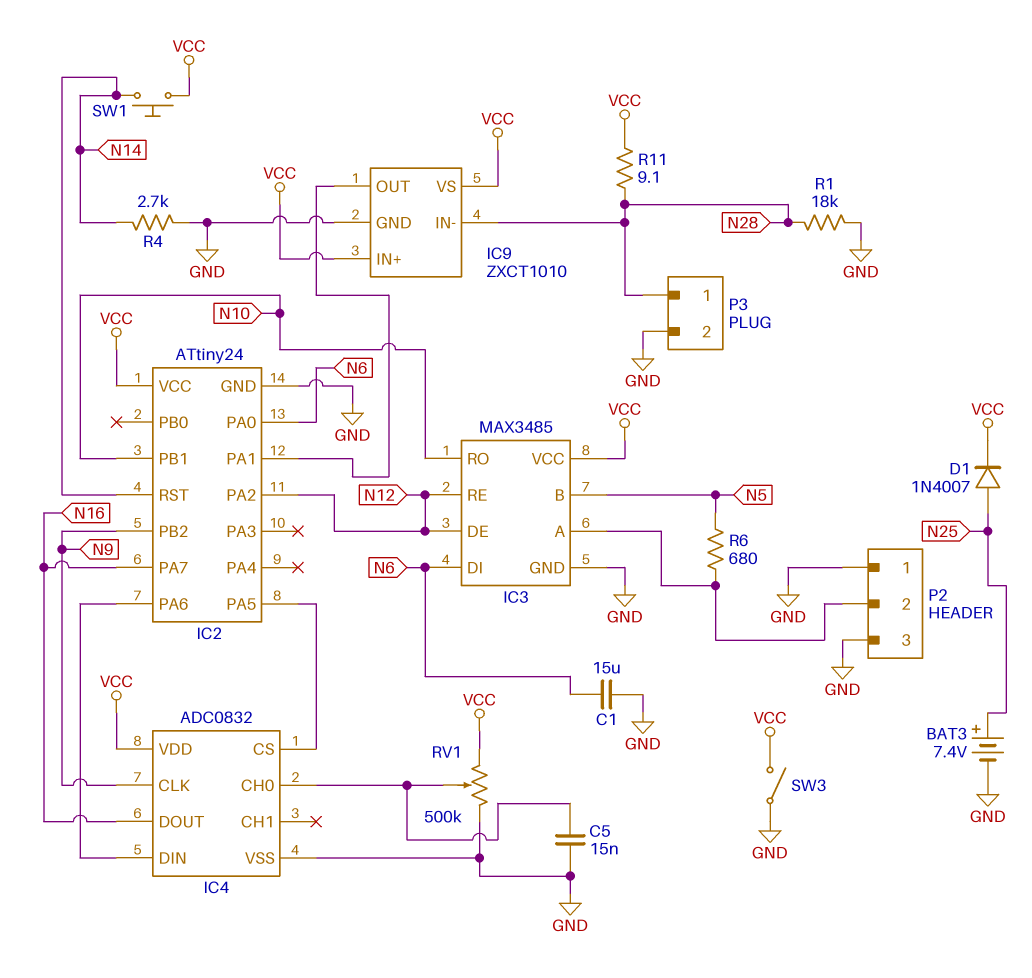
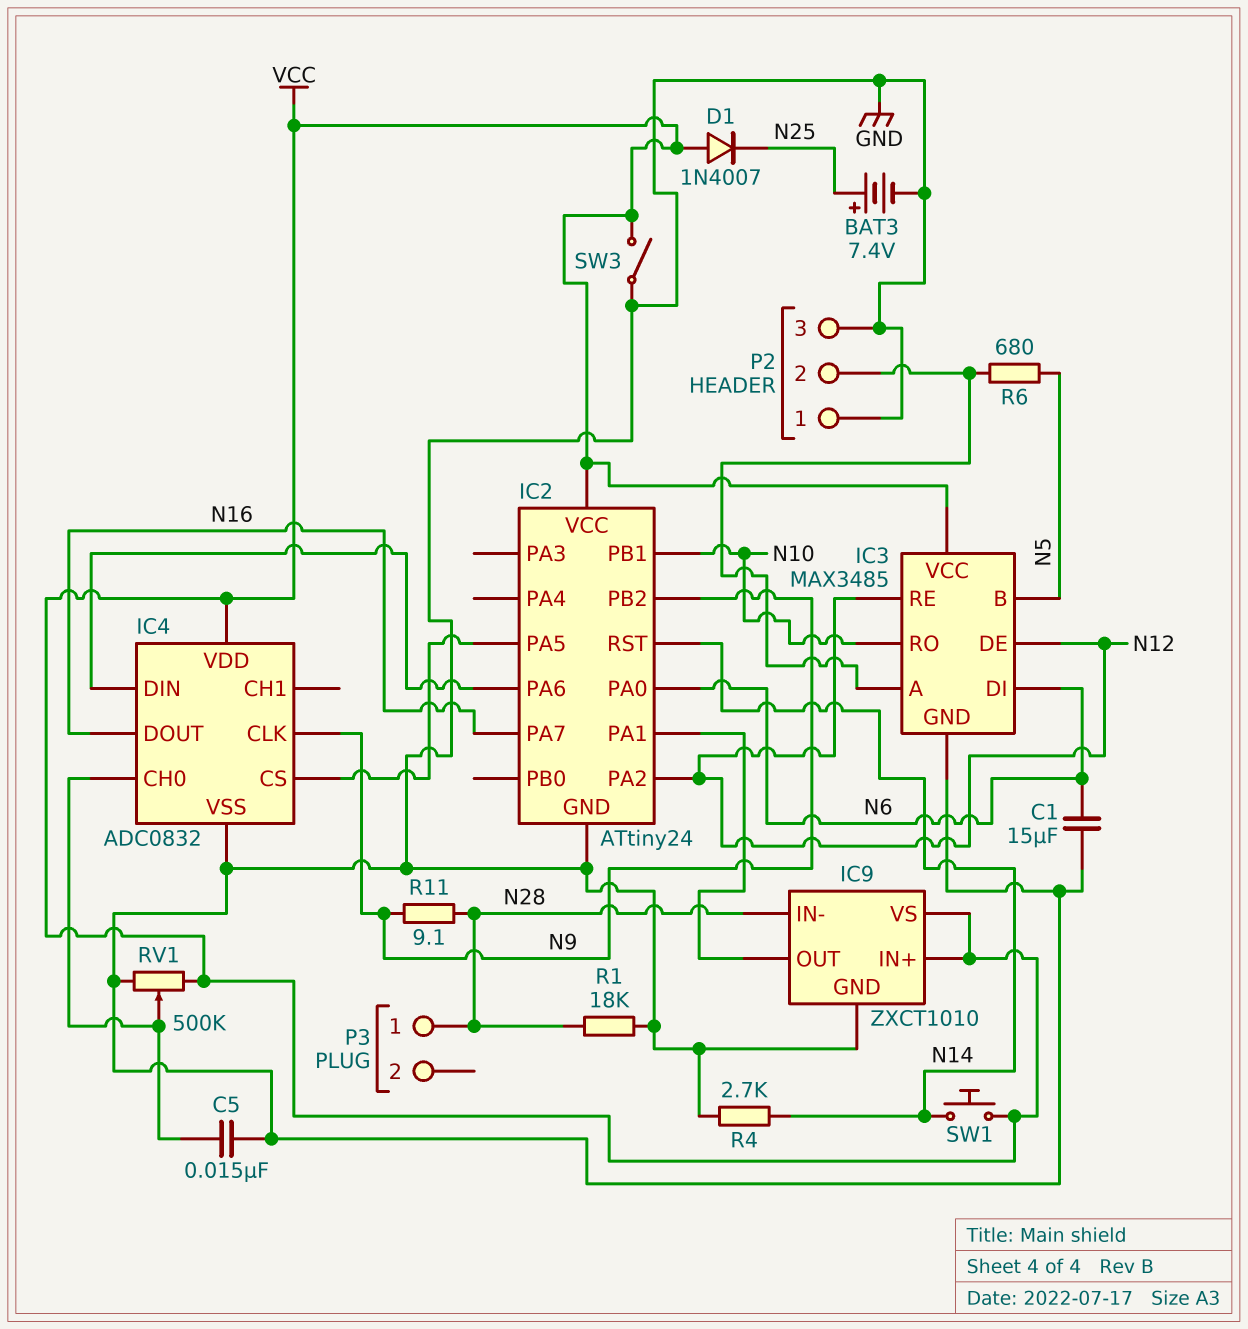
D1: diode 1N4007 (A N25, K VCC) -> diode 1N4007 (A VCC, K N25)
P3 pin 2: GND -> none
R11: 9.1 (N28, VCC) -> 9.1 (N9, N28)

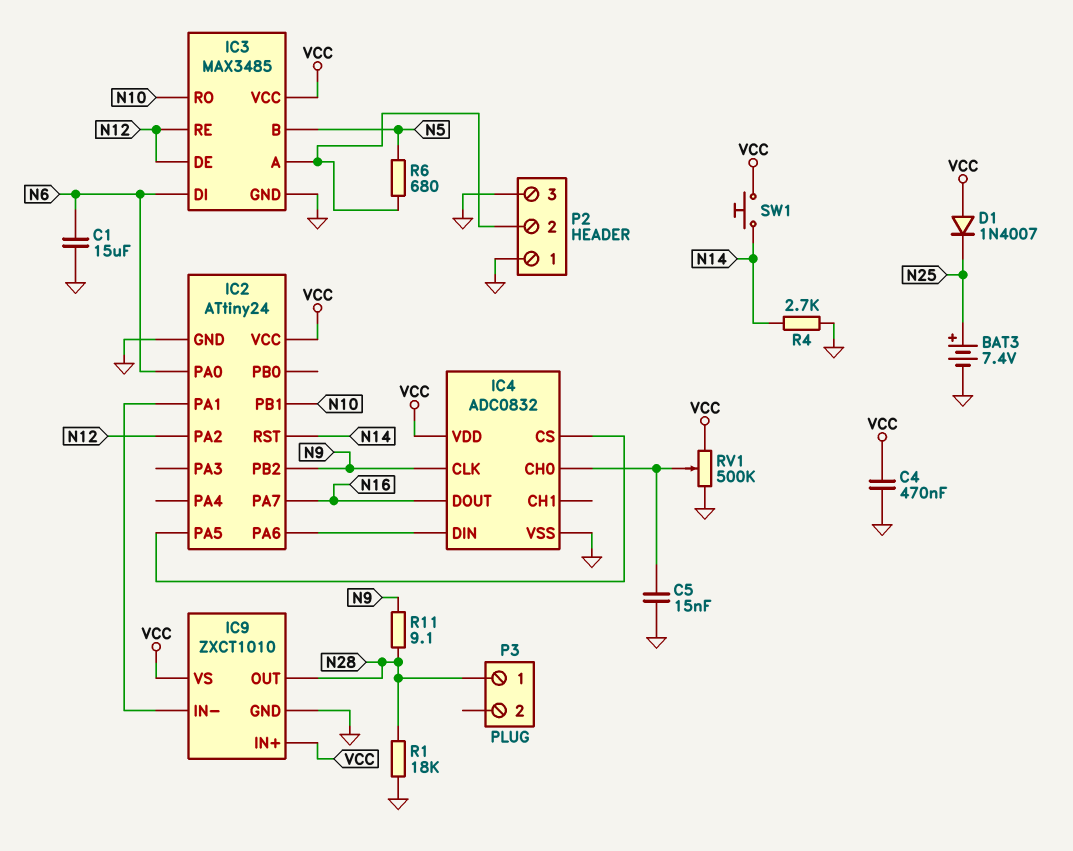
C4: none -> 470nF (GND, VCC)
IC9 pin IN-: N28 -> IC2/PA1
IC9 pin OUT: IC2/PA1 -> N28
SW3: switch (GND, VCC) -> none

